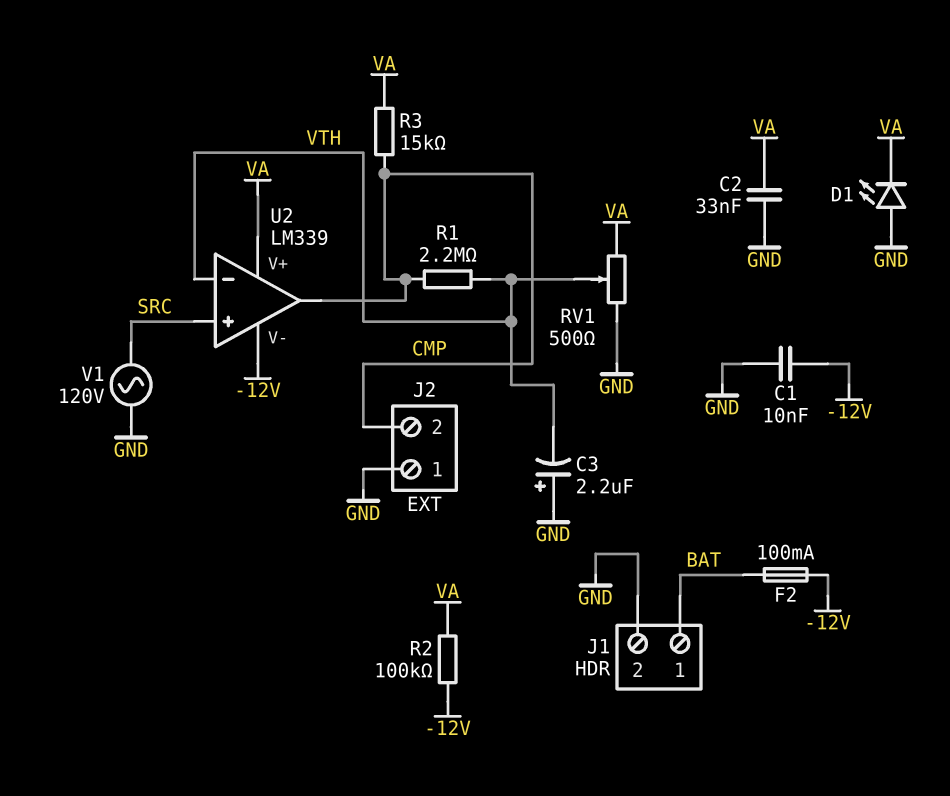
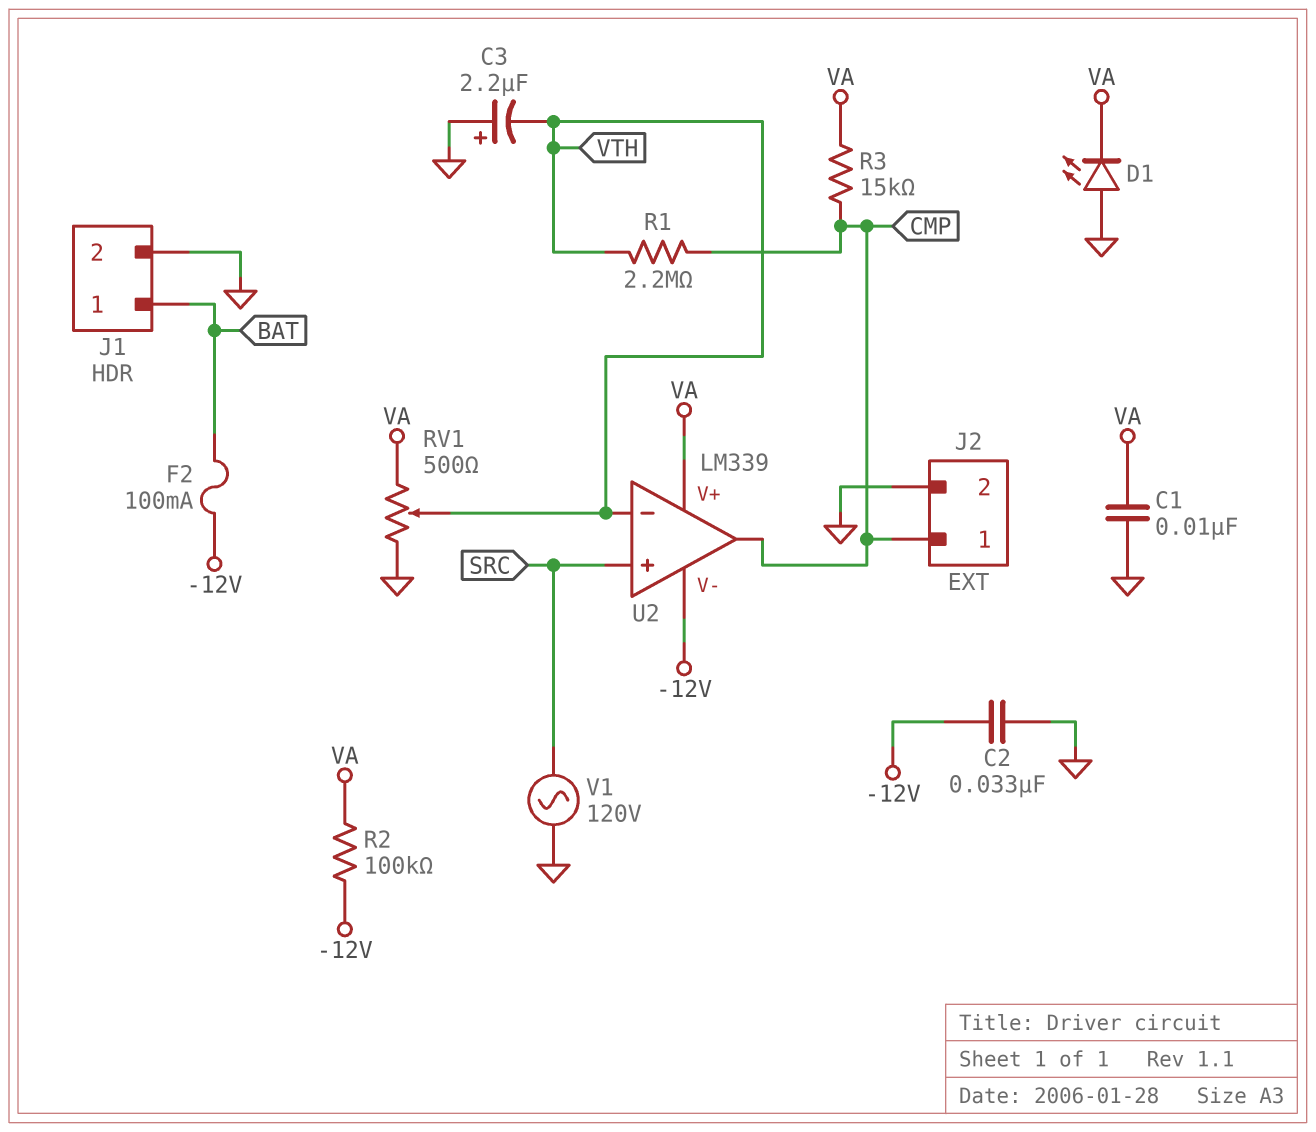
C1: 10nF (-12V, GND) -> 10nF (GND, VA)
C2: 33nF (GND, VA) -> 33nF (-12V, GND)
J2 pin 1: GND -> CMP
J2 pin 2: CMP -> GND

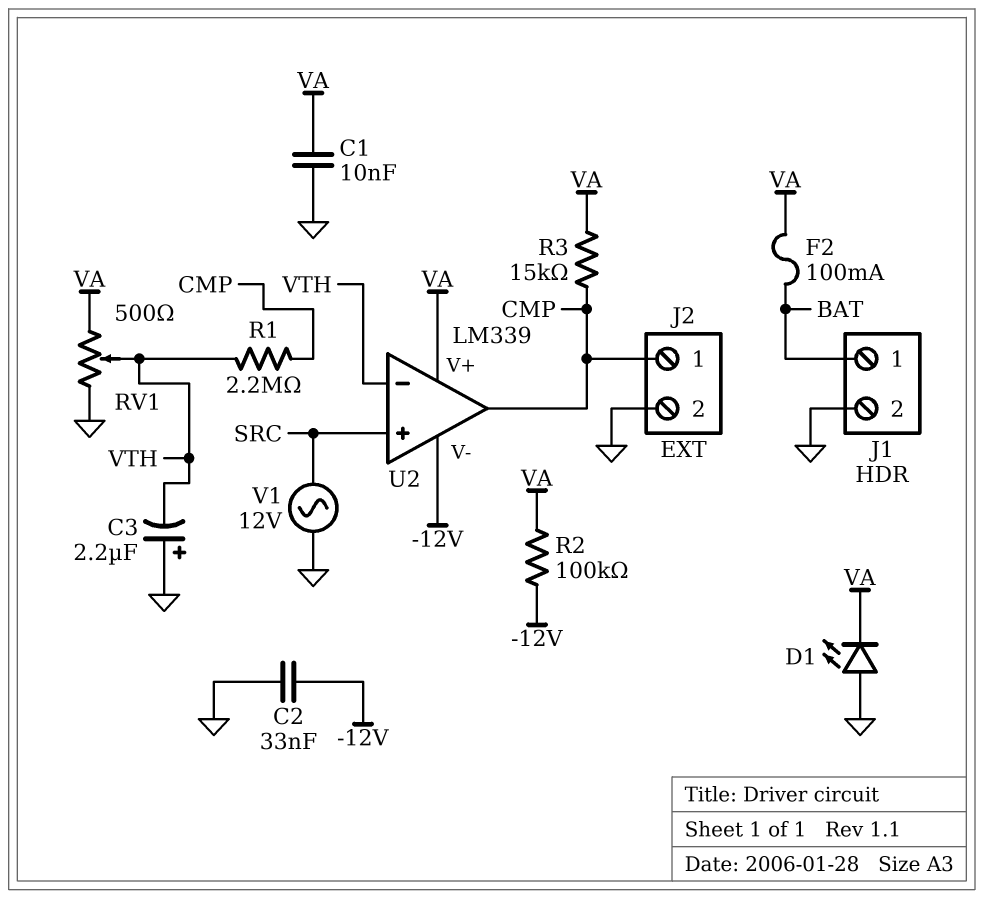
F2: 100mA (-12V, BAT) -> 100mA (BAT, VA)
V1: AC 120V (GND, SRC) -> AC 12V (GND, SRC)

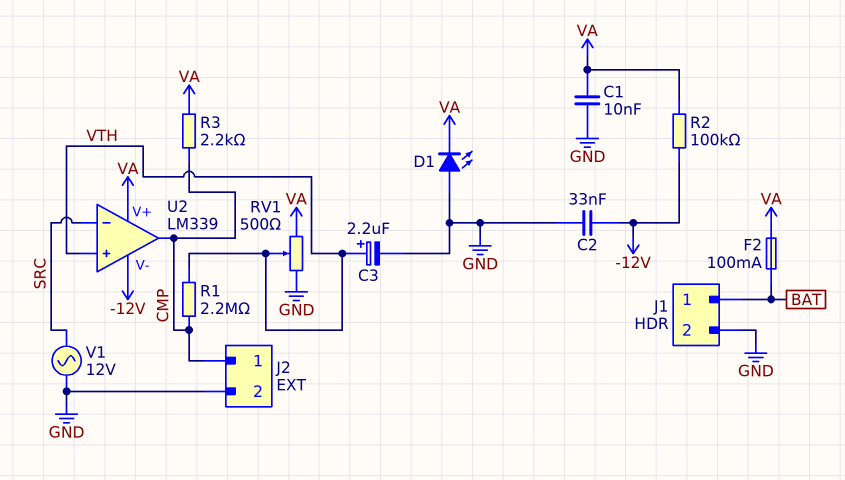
C3: 2.2uF (plus GND, minus VTH) -> 2.2uF (plus VTH, minus GND)
R3: 15k (CMP, VA) -> 2.2k (CMP, VA)
U2 pin in+: SRC -> VTH
U2 pin in-: VTH -> SRC

